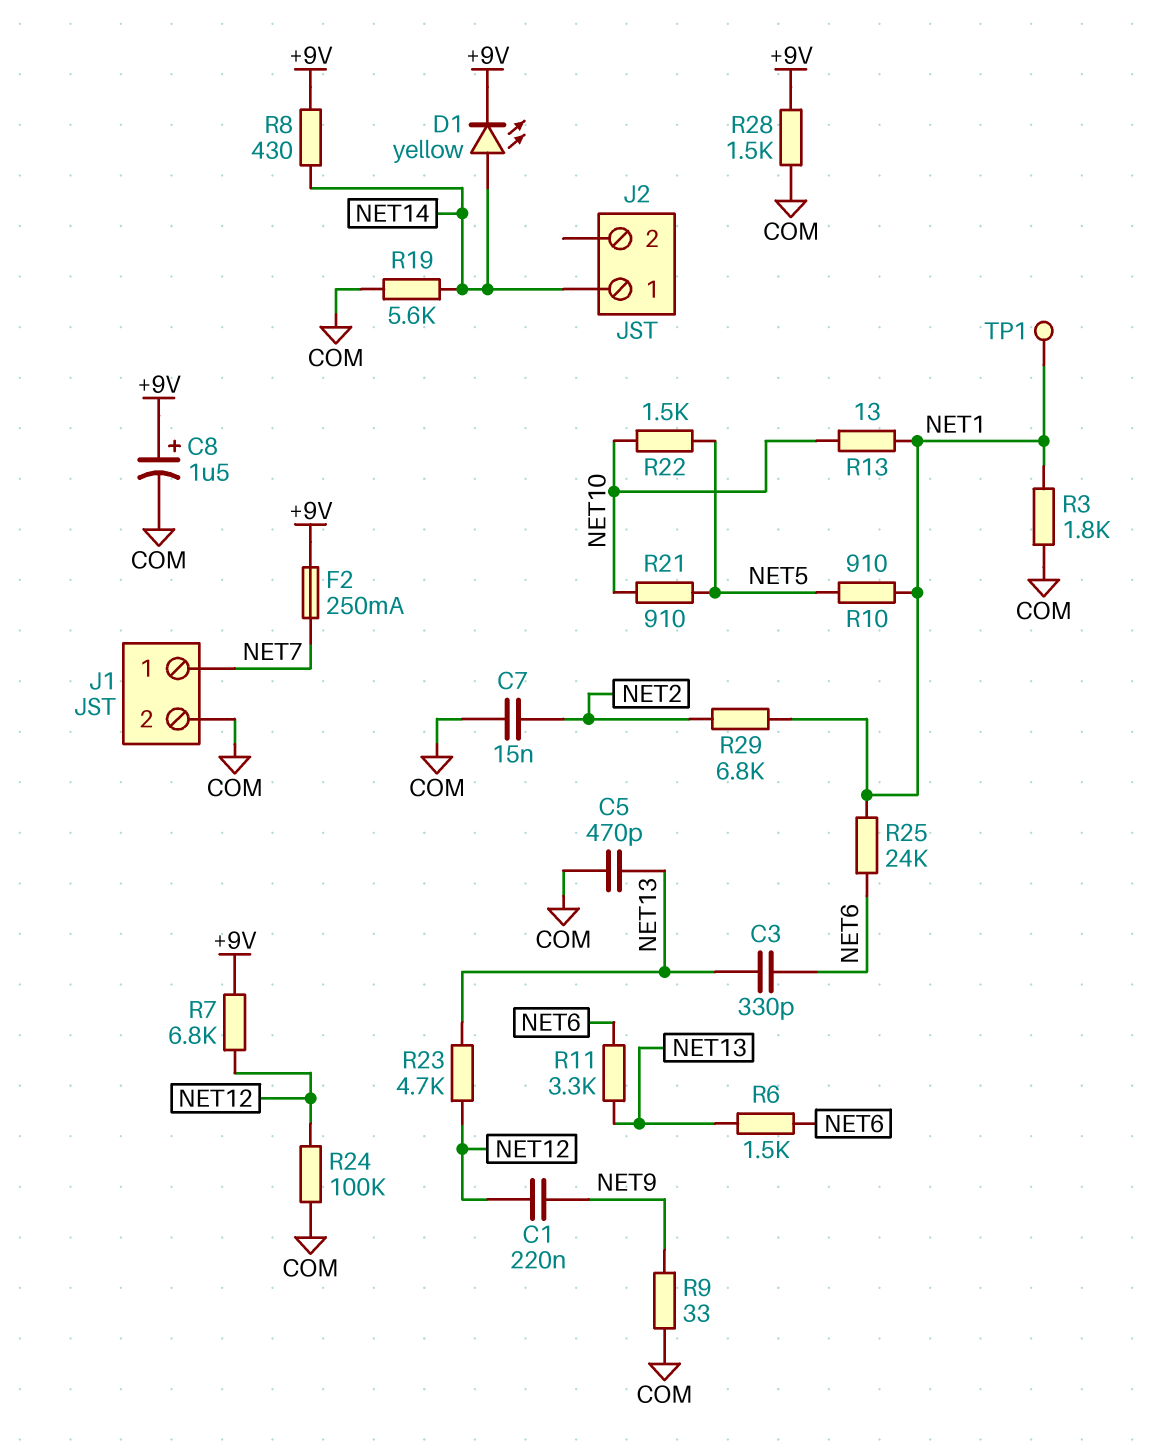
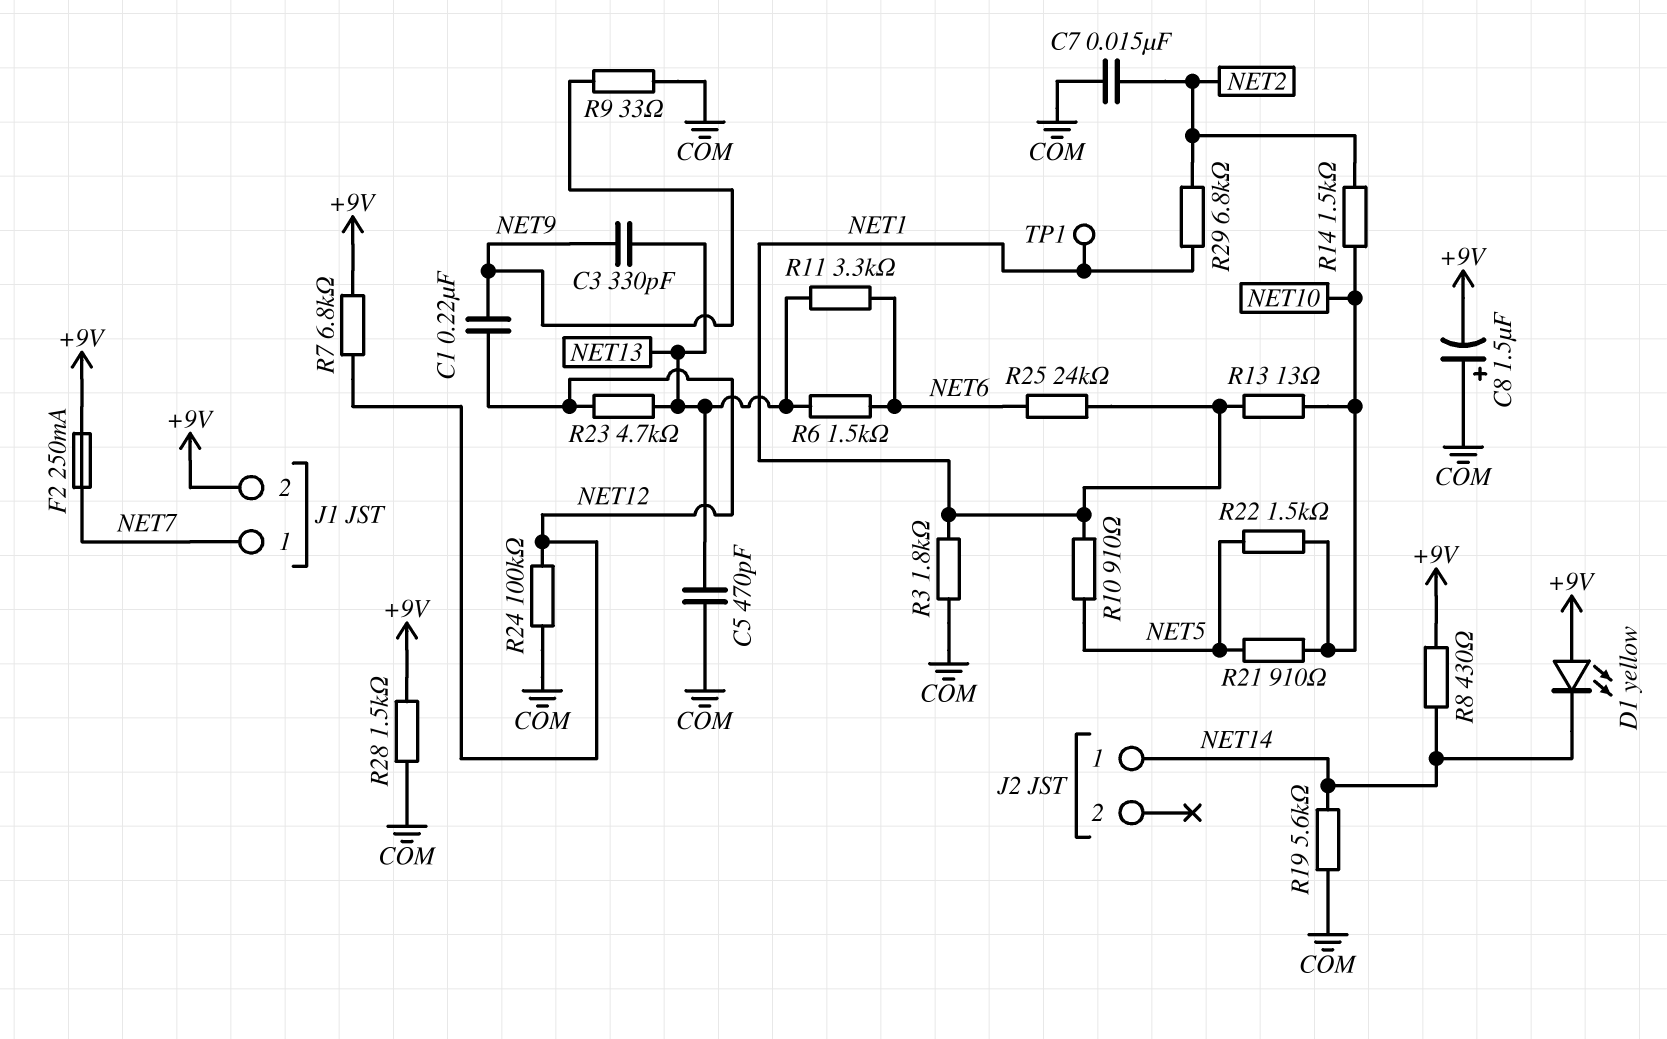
C3: 330pF (NET6, NET13) -> 330pF (NET9, NET13)
C8: 1.5uF (plus +9V, minus COM) -> 1.5uF (plus COM, minus +9V)
D1: LED yellow (A NET14, K +9V) -> LED yellow (A +9V, K NET14)
J1 pin 2: COM -> +9V
R14: none -> 1.5k (NET2, NET10)

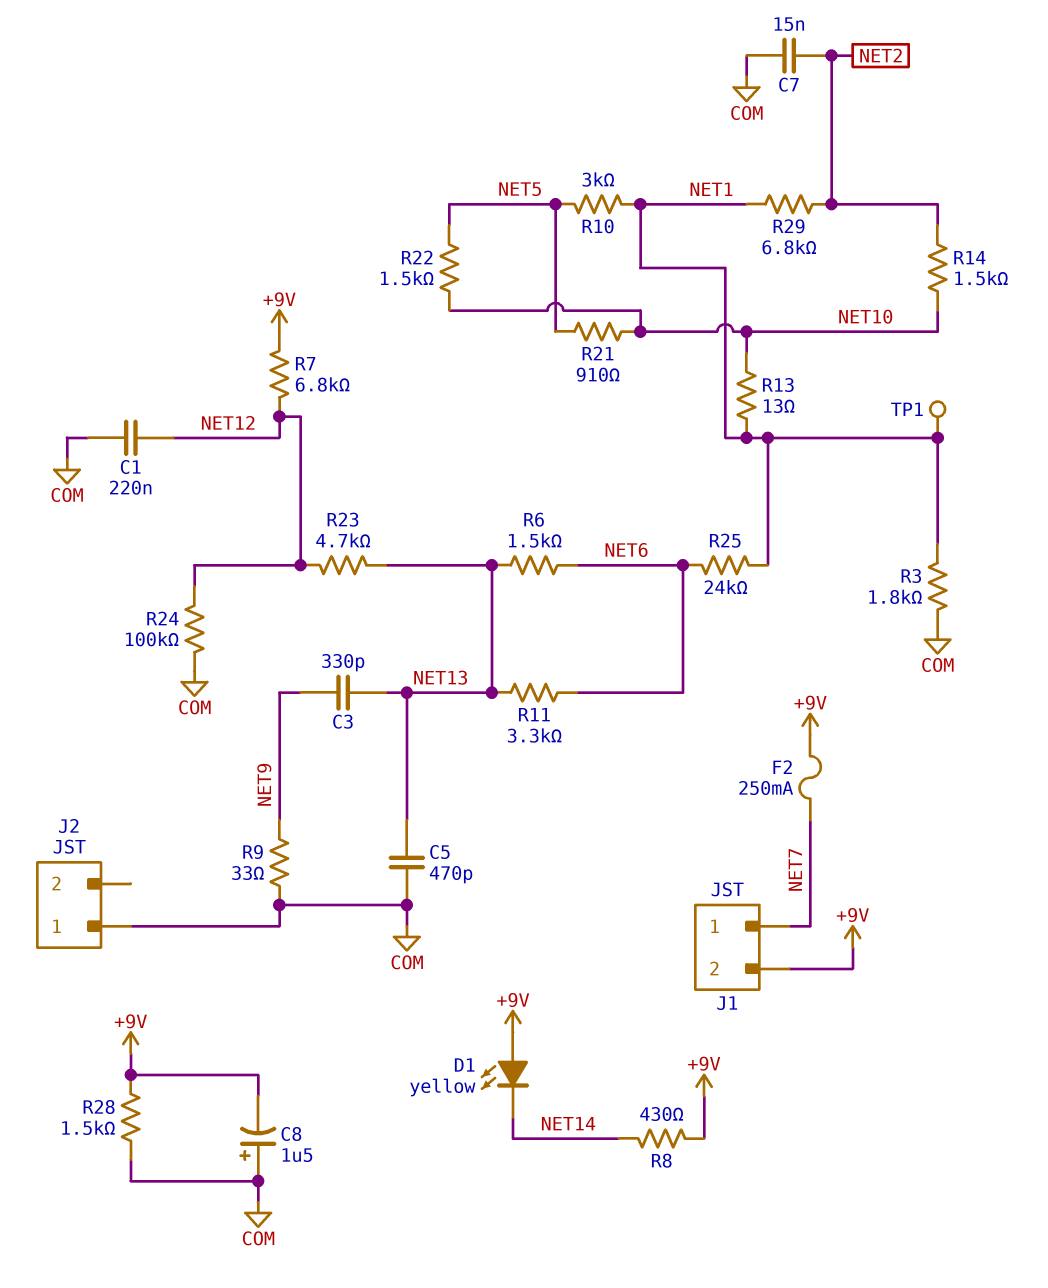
C1: 220nF (NET9, NET12) -> 220nF (COM, NET12)
J2 pin 1: NET14 -> COM
R10: 910 (NET1, NET5) -> 3k (NET1, NET5)
R19: 5.6k (COM, NET14) -> none

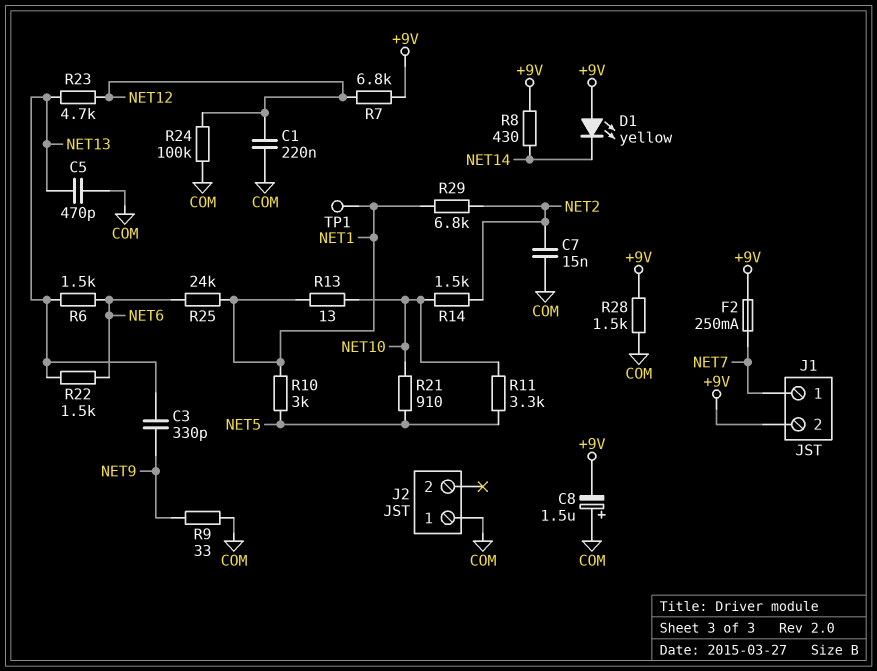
R3: 1.8k (COM, NET1) -> none
R11: 3.3k (NET6, NET13) -> 3.3k (NET5, NET10)
R22: 1.5k (NET5, NET10) -> 1.5k (NET6, NET13)

